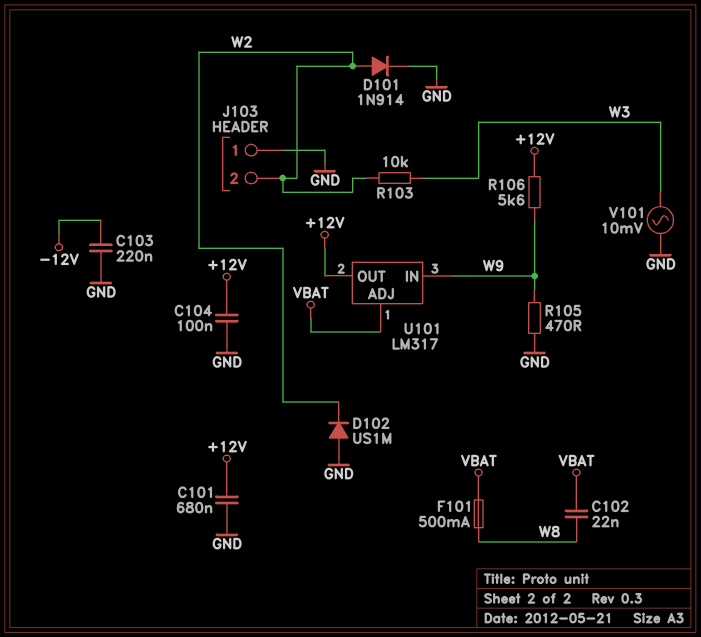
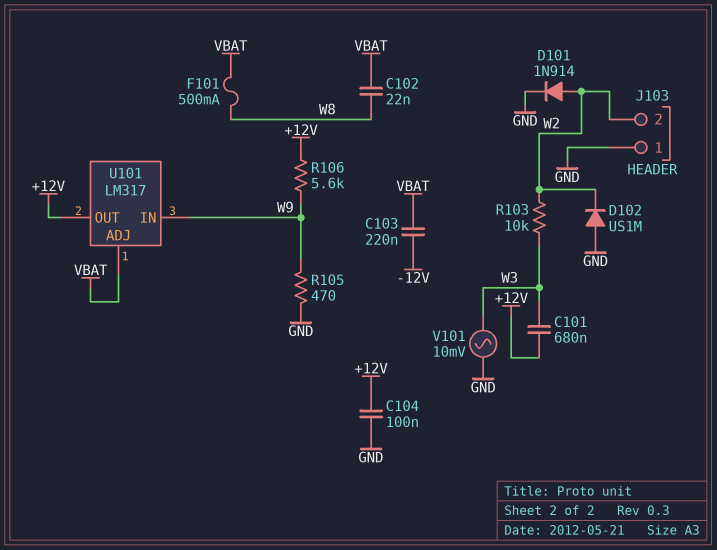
C101: 680nF (+12V, GND) -> 680nF (+12V, W3)
C103: 220nF (-12V, GND) -> 220nF (-12V, VBAT)

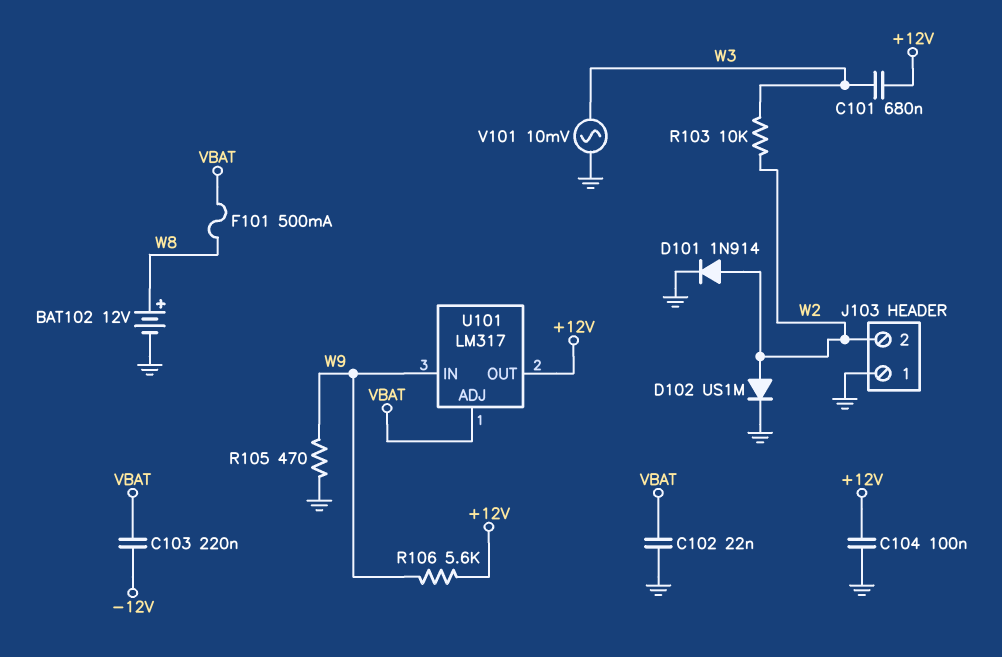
BAT102: none -> 12V (plus W8, minus GND)
C102: 22nF (VBAT, W8) -> 22nF (GND, VBAT)
D102: diode US1M (A GND, K W2) -> diode US1M (A W2, K GND)

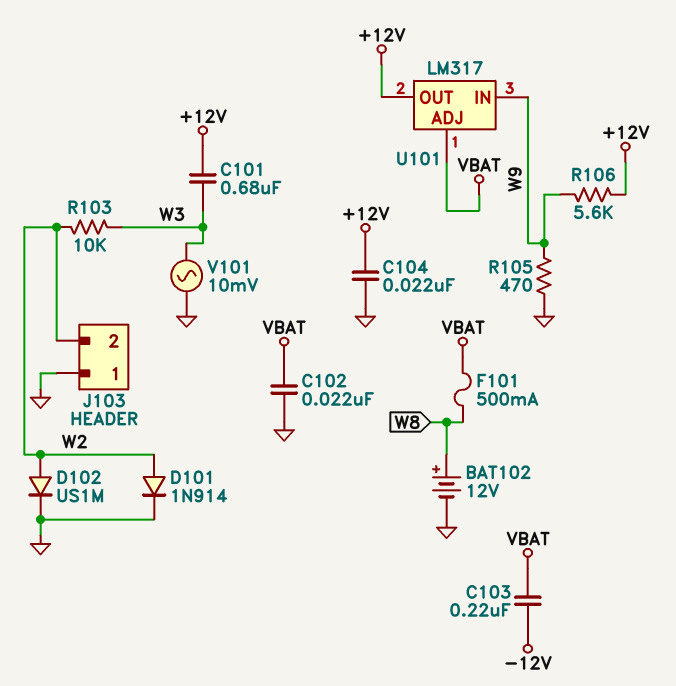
C104: 100nF (+12V, GND) -> 22nF (+12V, GND)

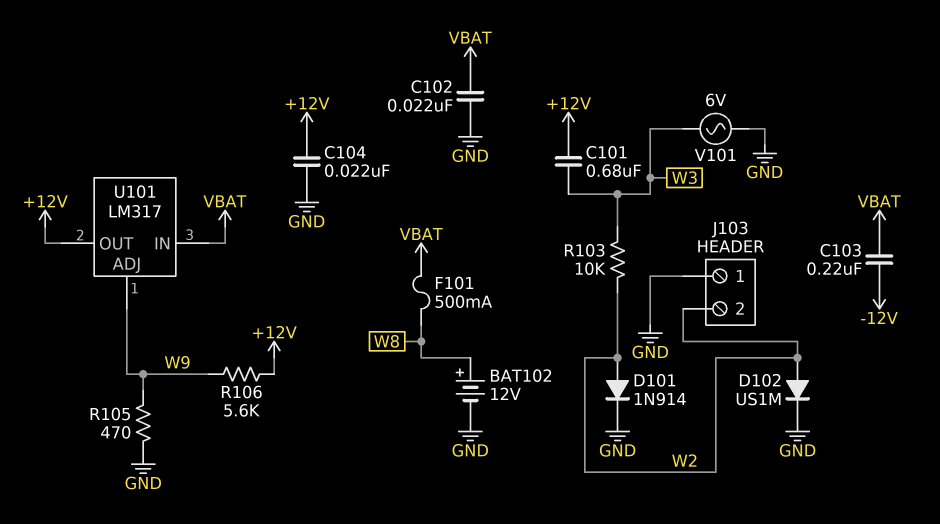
U101 pin ADJ: VBAT -> W9
U101 pin IN: W9 -> VBAT
V101: AC 10mV (GND, W3) -> AC 6V (GND, W3)

